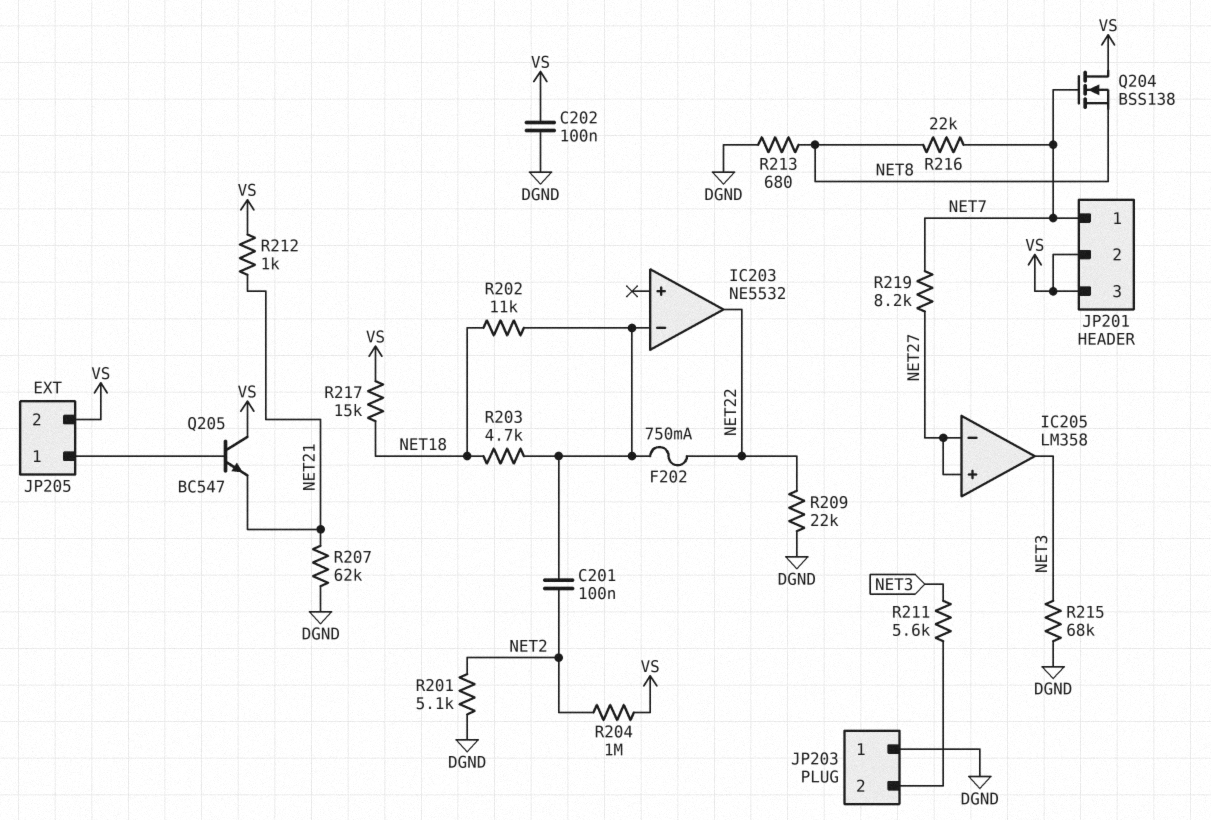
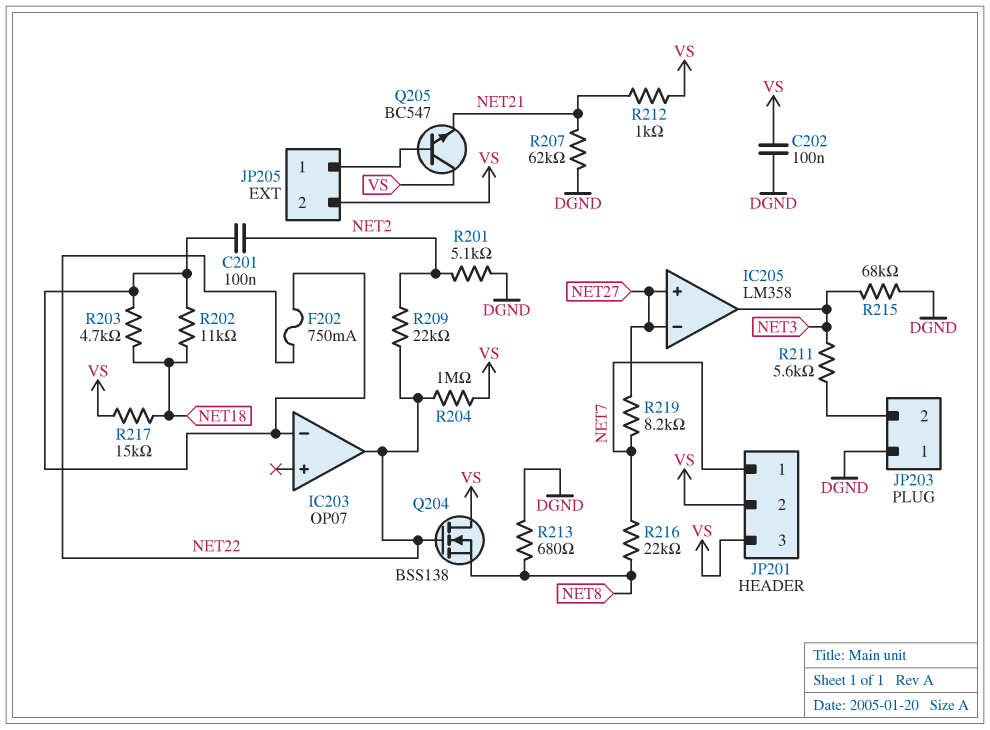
IC203: NE5532 -> OP07
Q204: NMOS BSS138 (G NET7, D VS, S NET8) -> NMOS BSS138 (G NET22, D VS, S NET8)
R204: 1M (NET2, VS) -> 1M (NET22, VS)
R209: 22k (DGND, NET22) -> 22k (NET2, NET22)

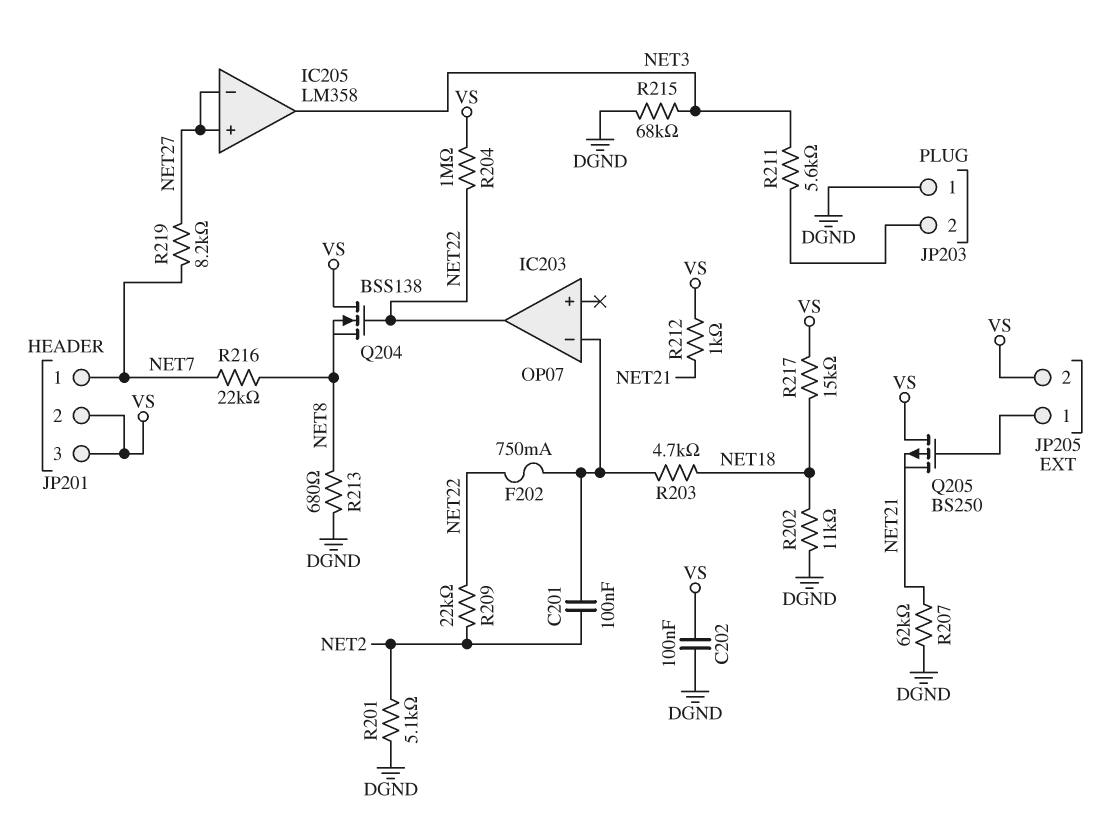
Q205: NPN BC547 (B JP205/1, C VS, E NET21) -> PMOS BS250 (G JP205/1, D VS, S NET21)
R202: 11k (IC203/in-, NET18) -> 11k (DGND, NET18)

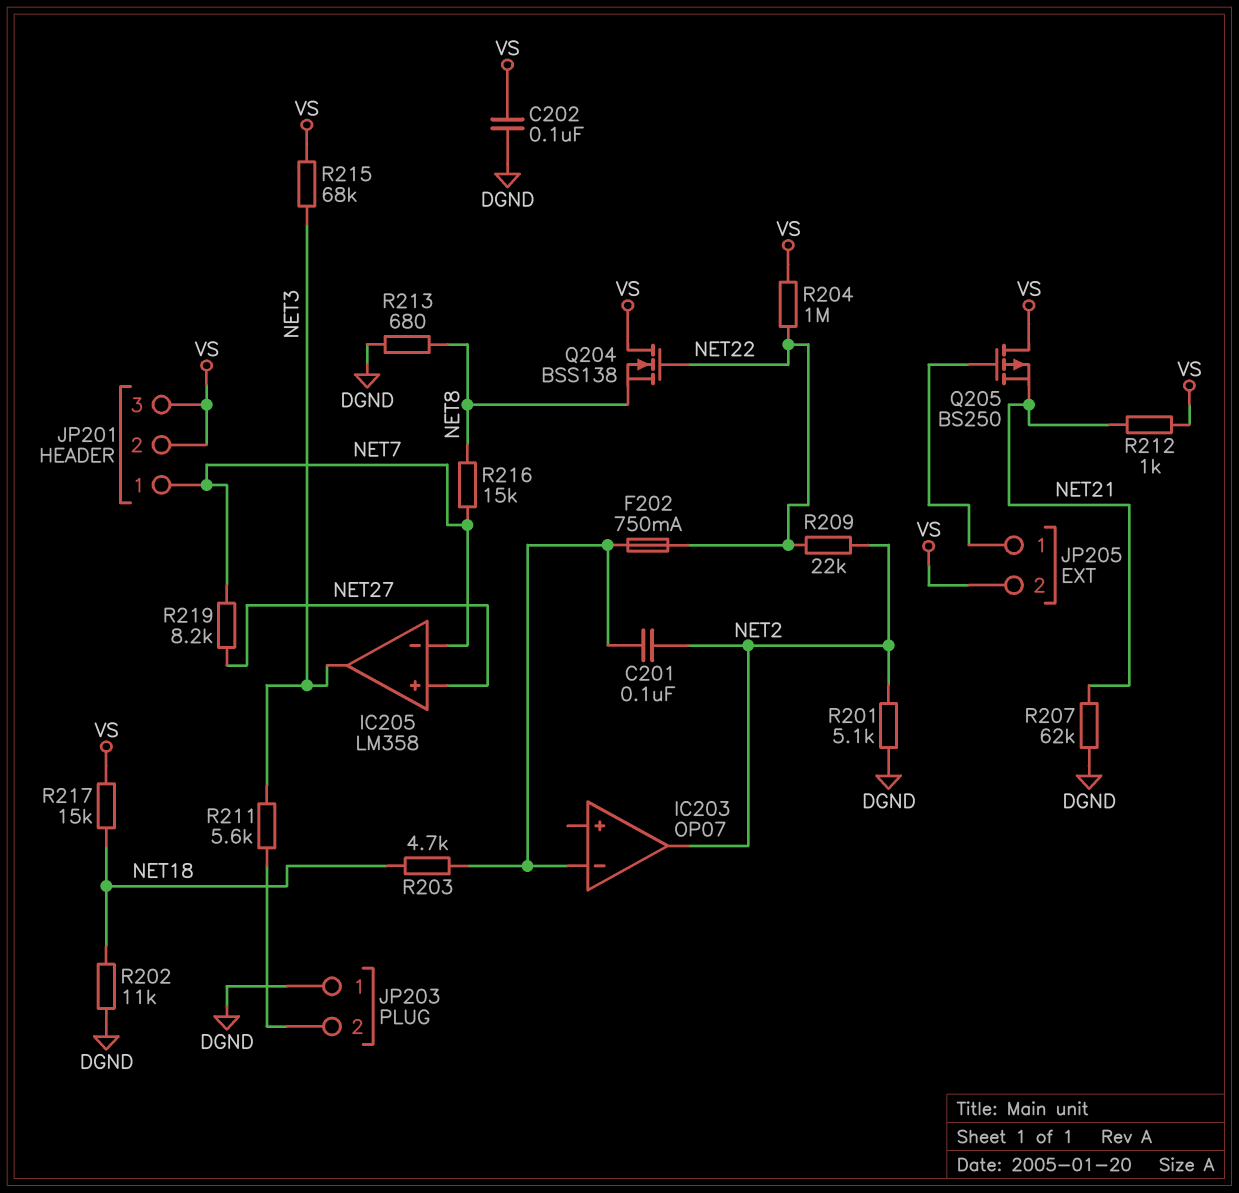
IC203 pin out: NET22 -> NET2
IC205 pin in-: NET27 -> NET7
R215: 68k (DGND, NET3) -> 68k (NET3, VS)
R216: 22k (NET7, NET8) -> 15k (NET7, NET8)

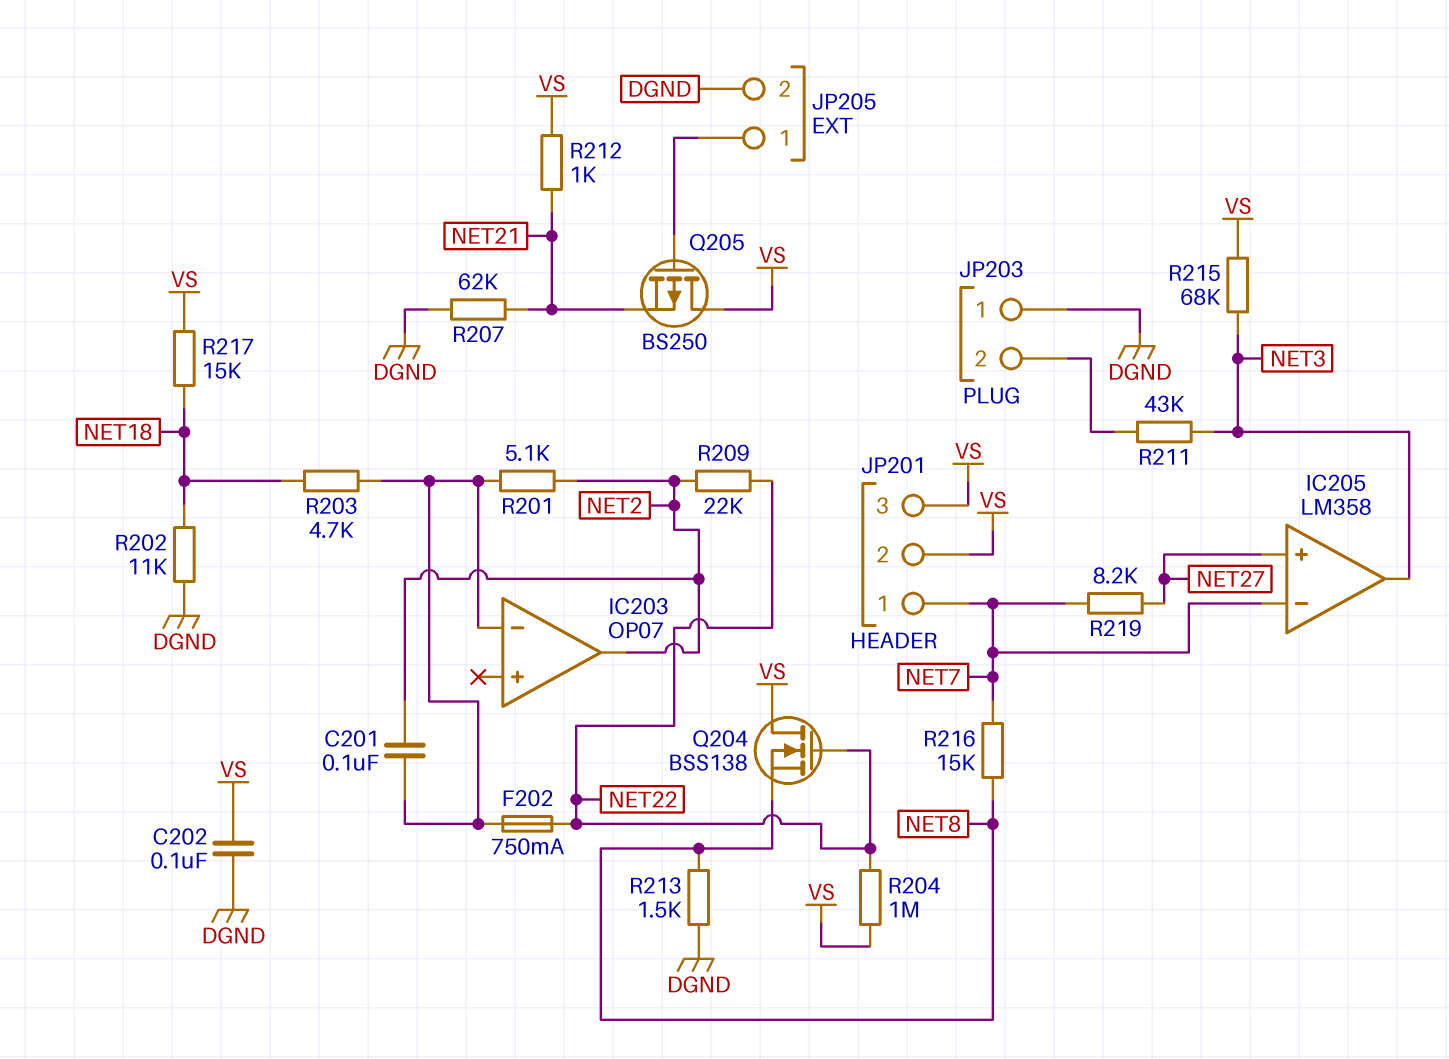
JP205 pin 2: VS -> DGND
R201: 5.1k (DGND, NET2) -> 5.1k (IC203/in-, NET2)
R211: 5.6k (JP203/2, NET3) -> 43k (JP203/2, NET3)
R213: 680 (DGND, NET8) -> 1.5k (DGND, NET8)

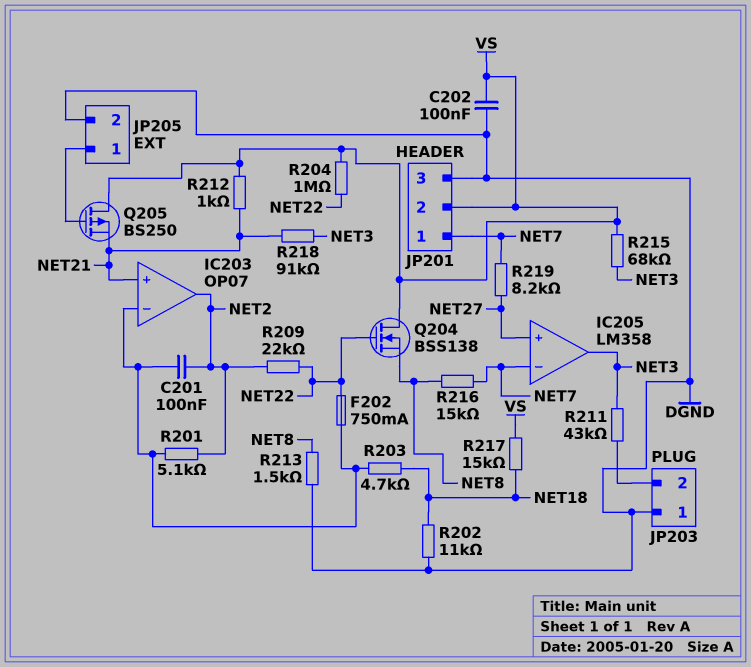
IC203 pin in+: none -> NET21
JP201 pin 3: VS -> DGND
R207: 62k (DGND, NET21) -> none
R218: none -> 91k (NET3, NET21)

